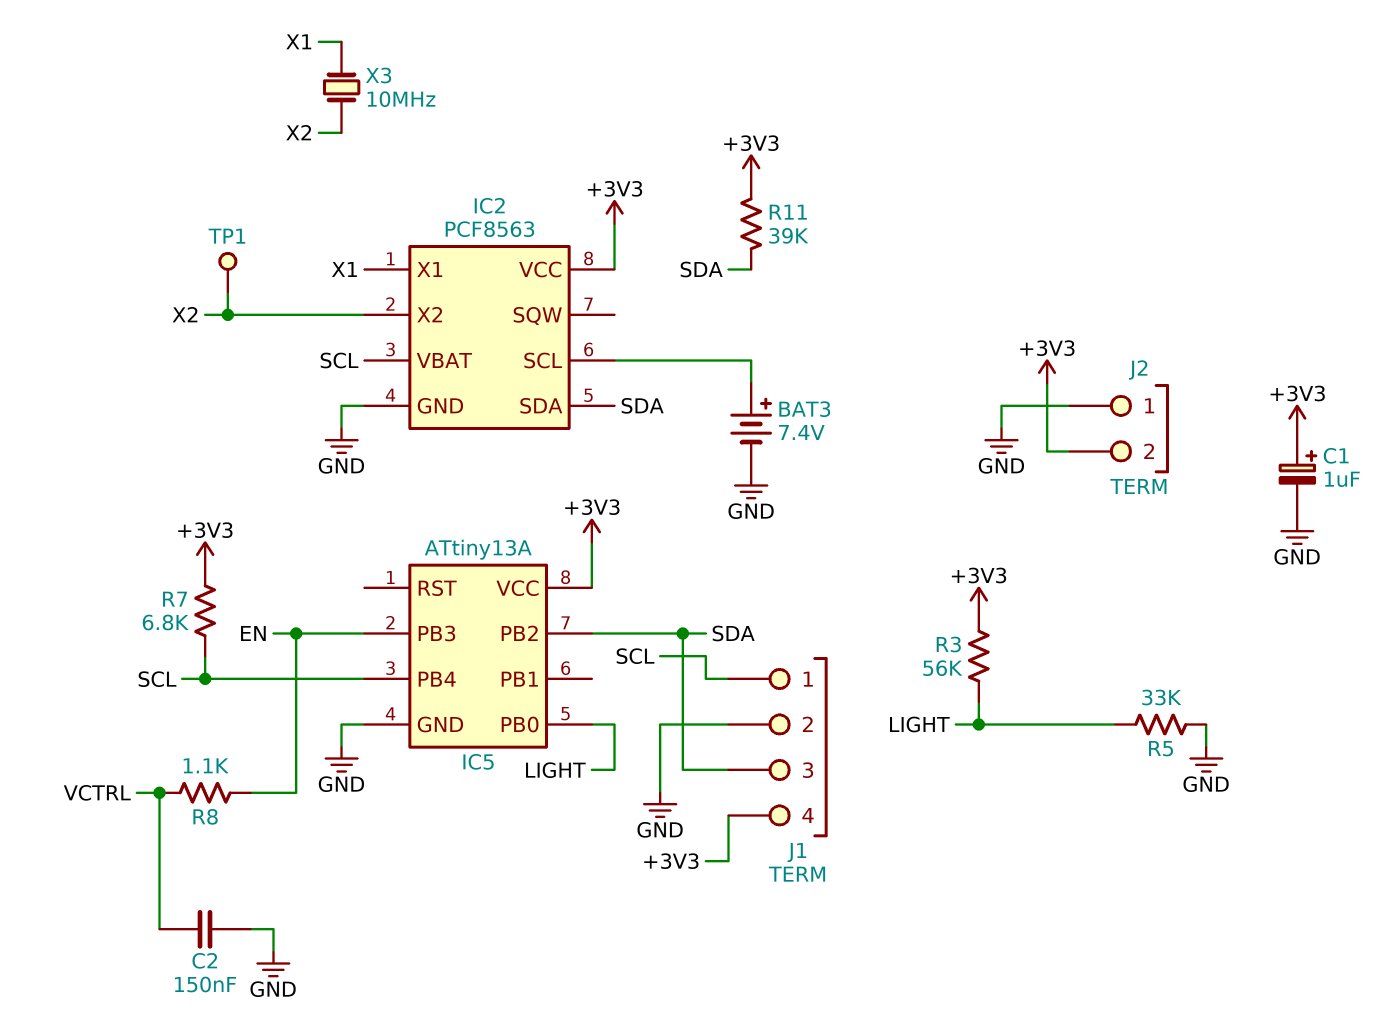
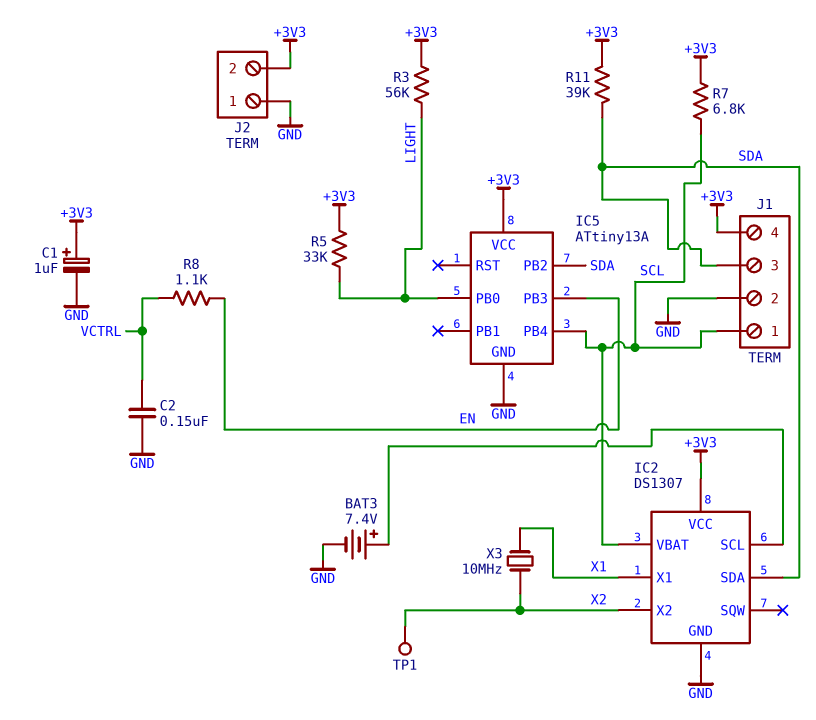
IC2: PCF8563 -> DS1307
R5: 33k (GND, LIGHT) -> 33k (+3V3, LIGHT)

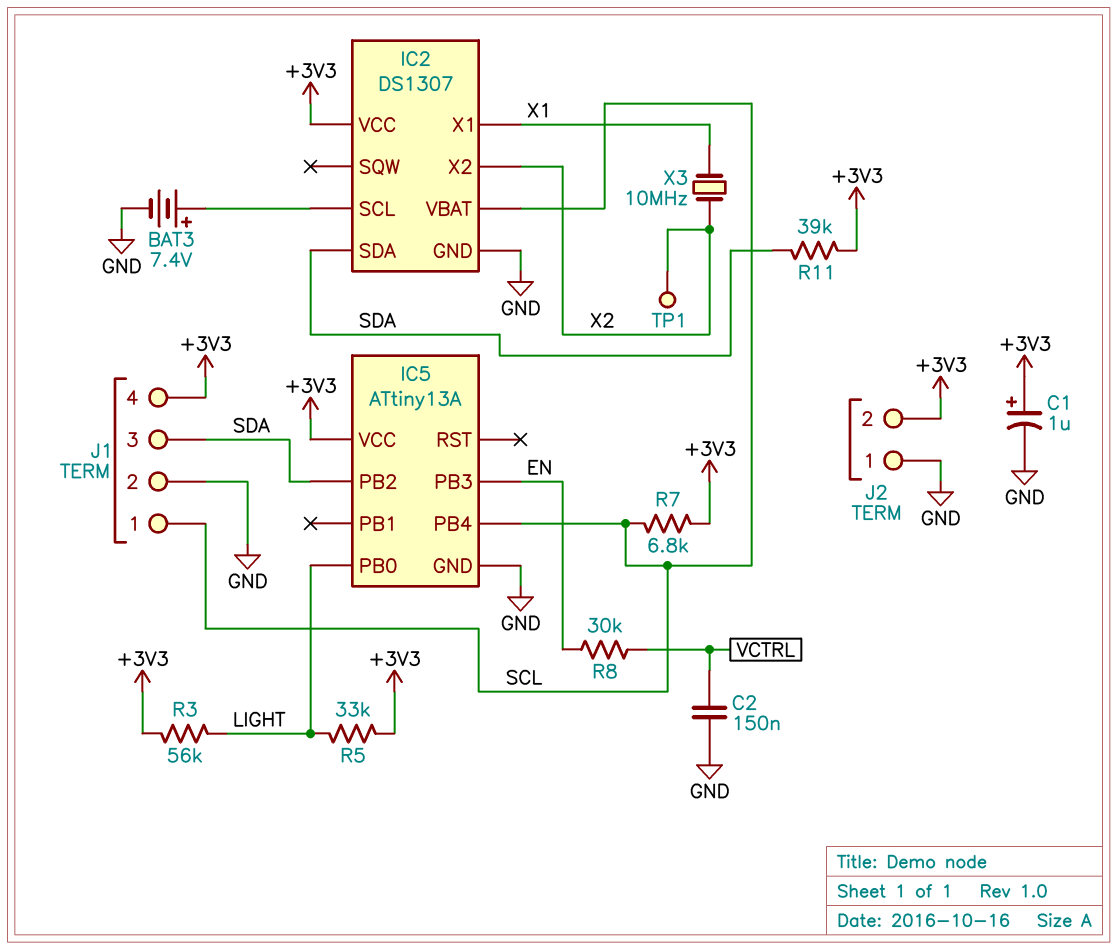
R8: 1.1k (EN, VCTRL) -> 30k (EN, VCTRL)

